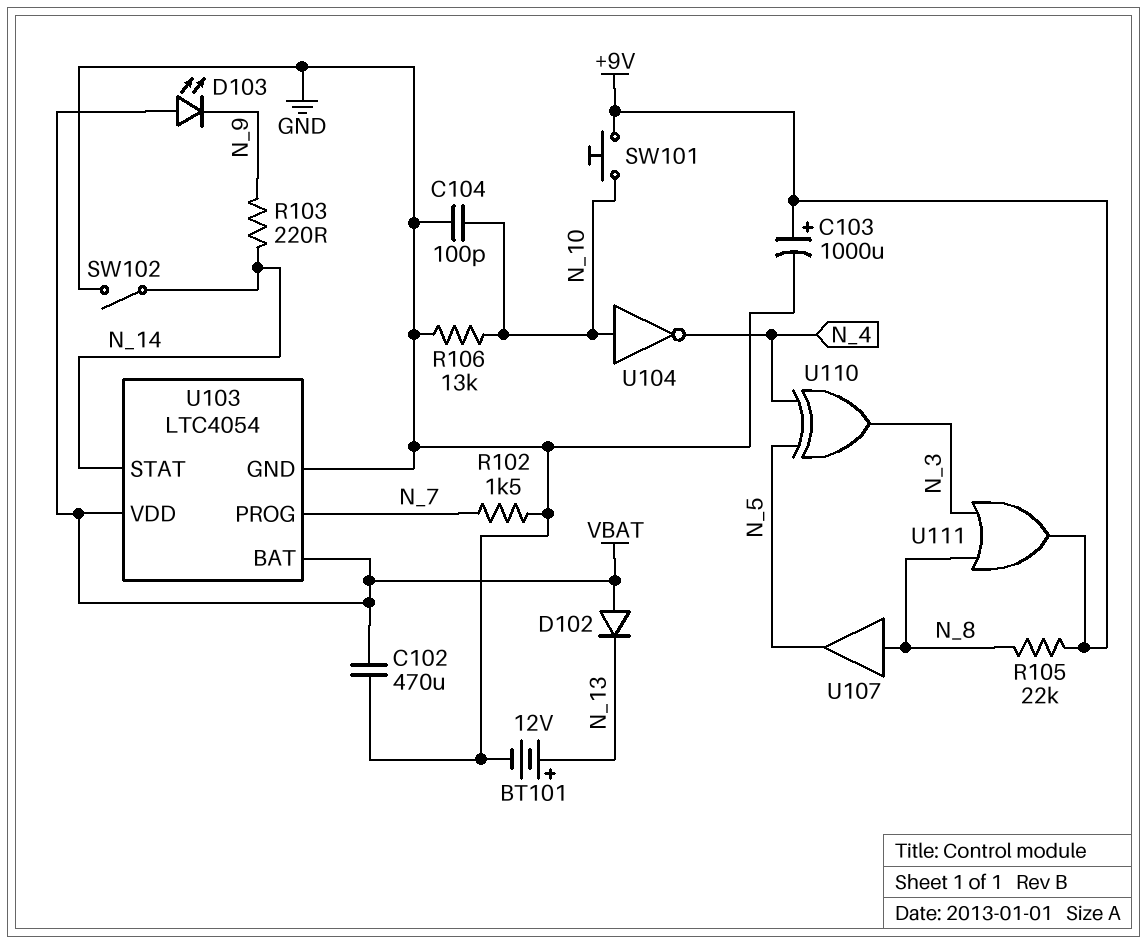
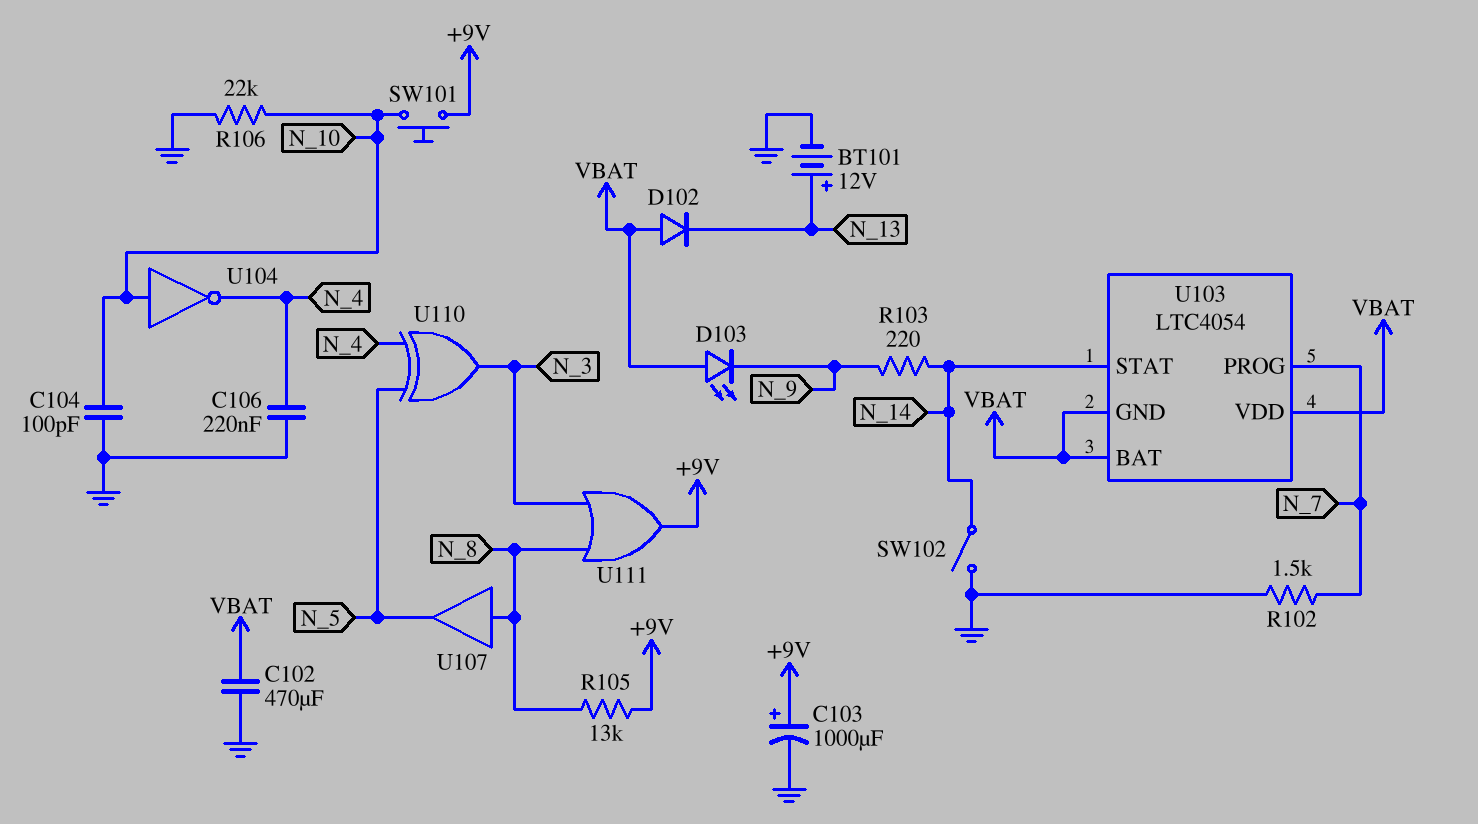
C106: none -> 220nF (GND, N_4)
R105: 22k (+9V, N_8) -> 13k (+9V, N_8)
R106: 13k (GND, N_10) -> 22k (GND, N_10)
U103 pin GND: GND -> VBAT

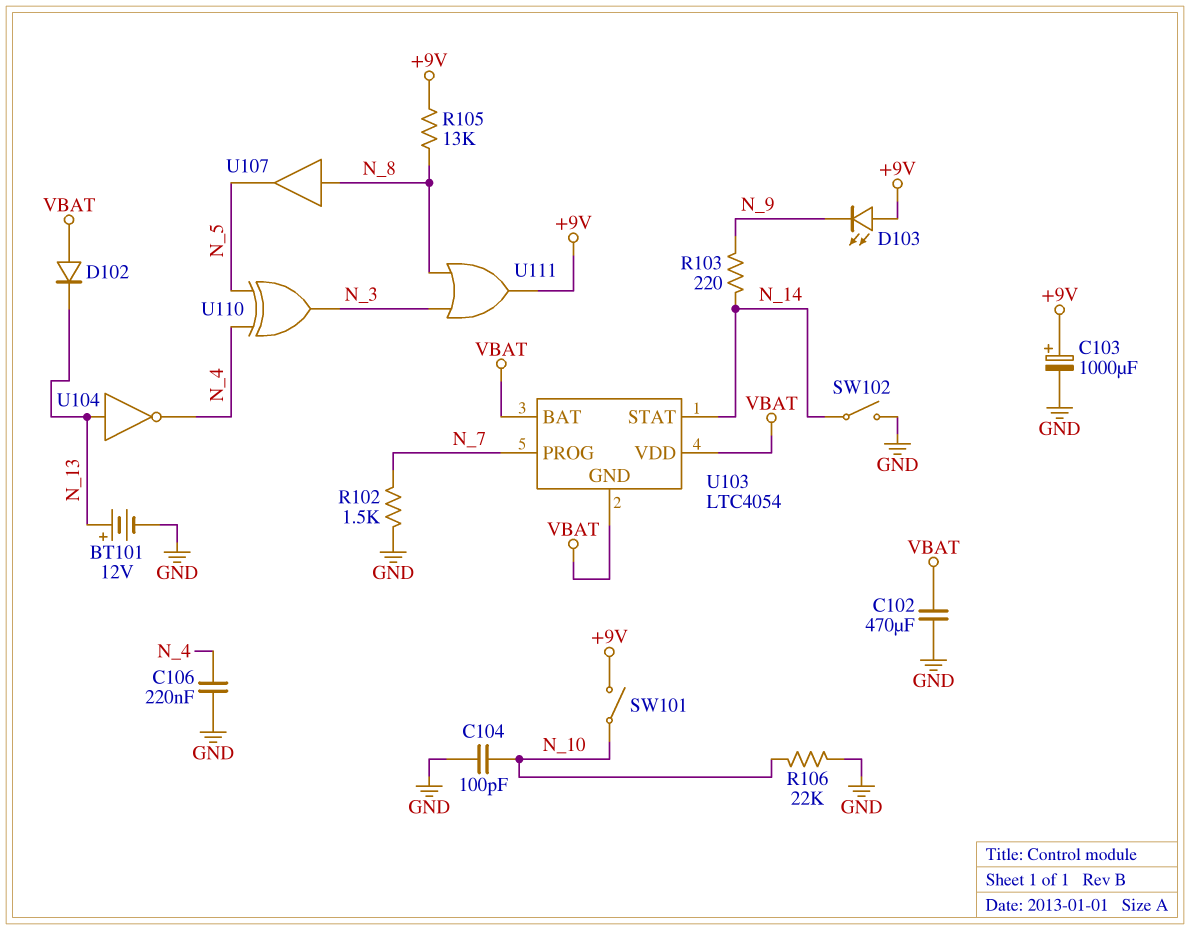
D103: LED (A VBAT, K N_9) -> LED (A +9V, K N_9)
SW101: button (+9V, N_10) -> switch (+9V, N_10)
U104: NOT (in N_10, out N_4) -> NOT (in N_13, out N_4)

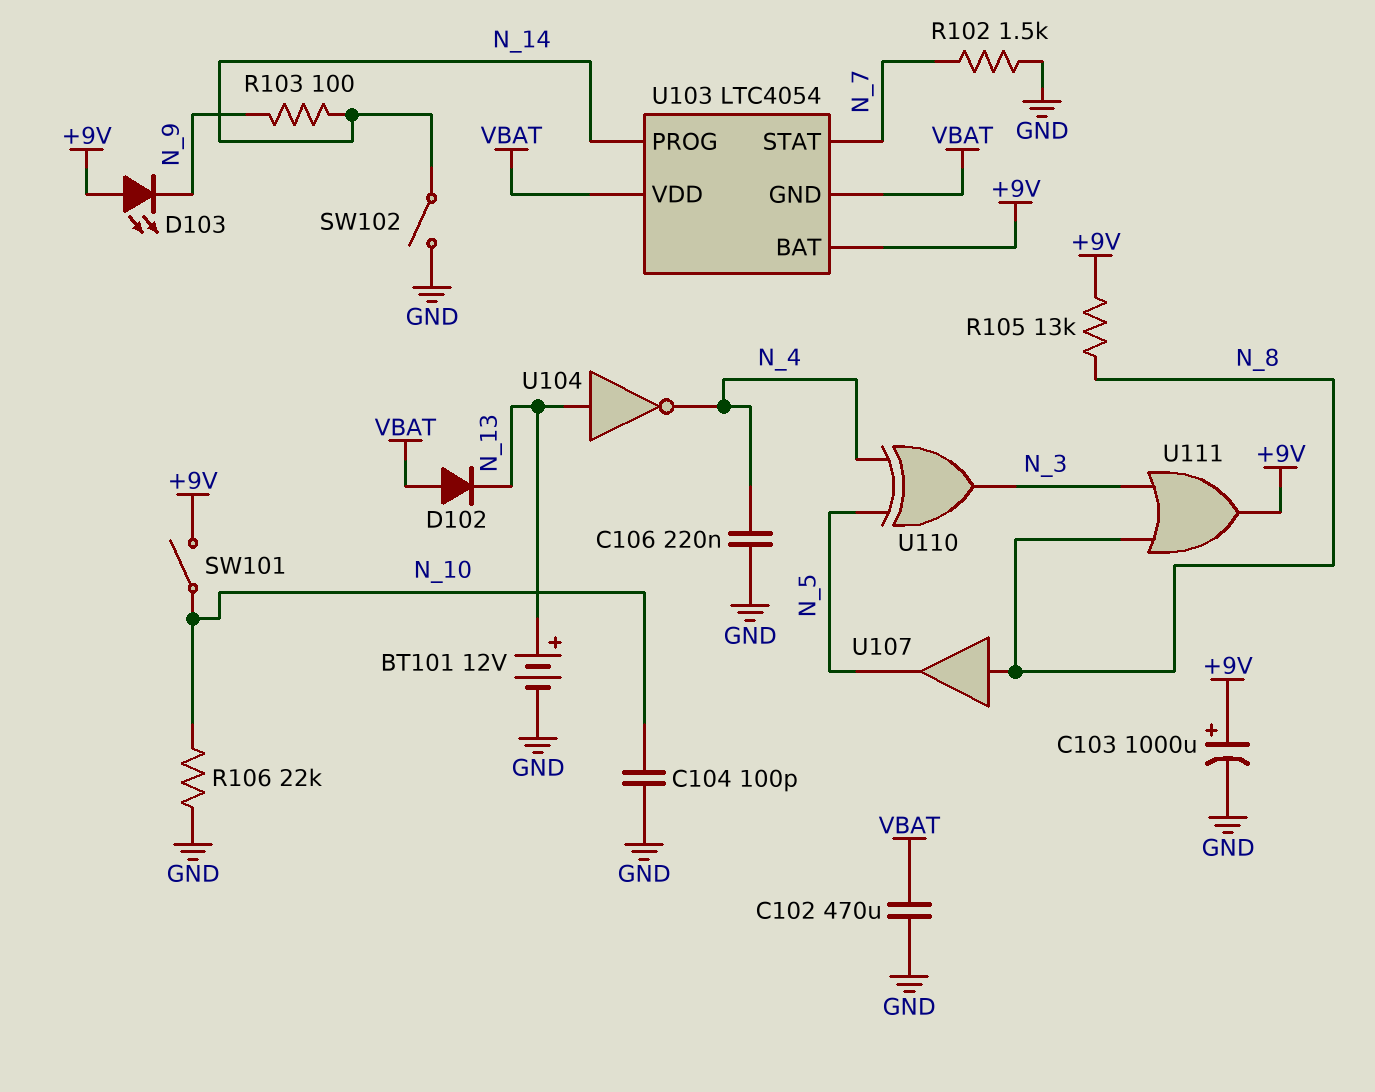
R103: 220 (N_9, N_14) -> 100 (N_9, N_14)
U103 pin BAT: VBAT -> +9V
U103 pin PROG: N_7 -> N_14
U103 pin STAT: N_14 -> N_7

